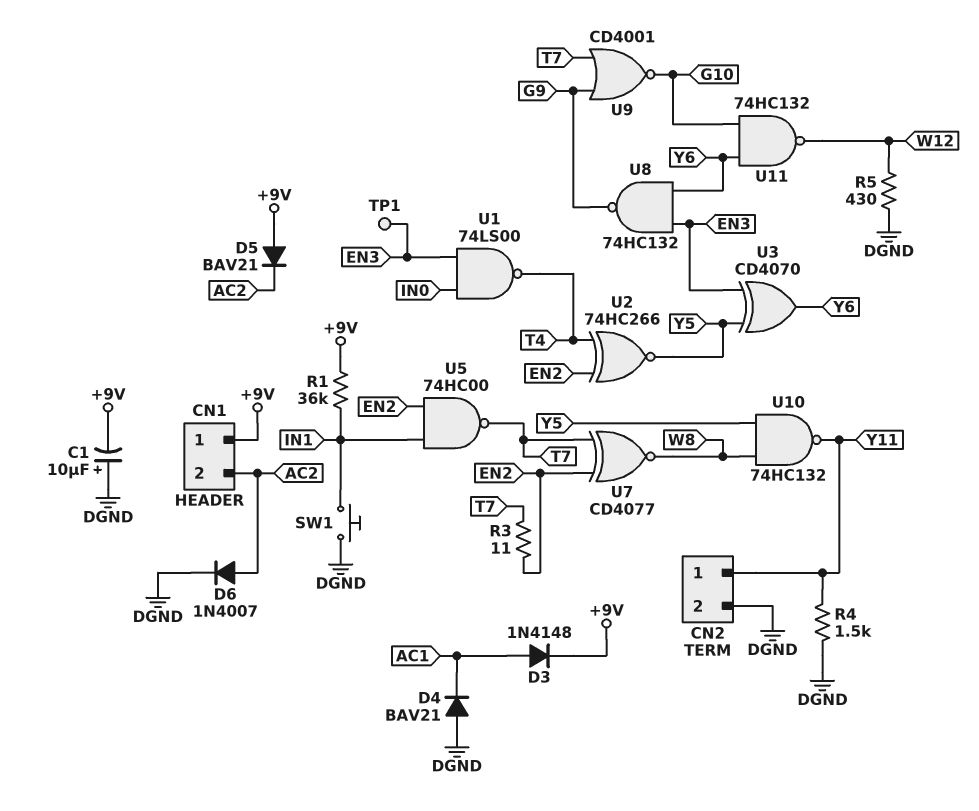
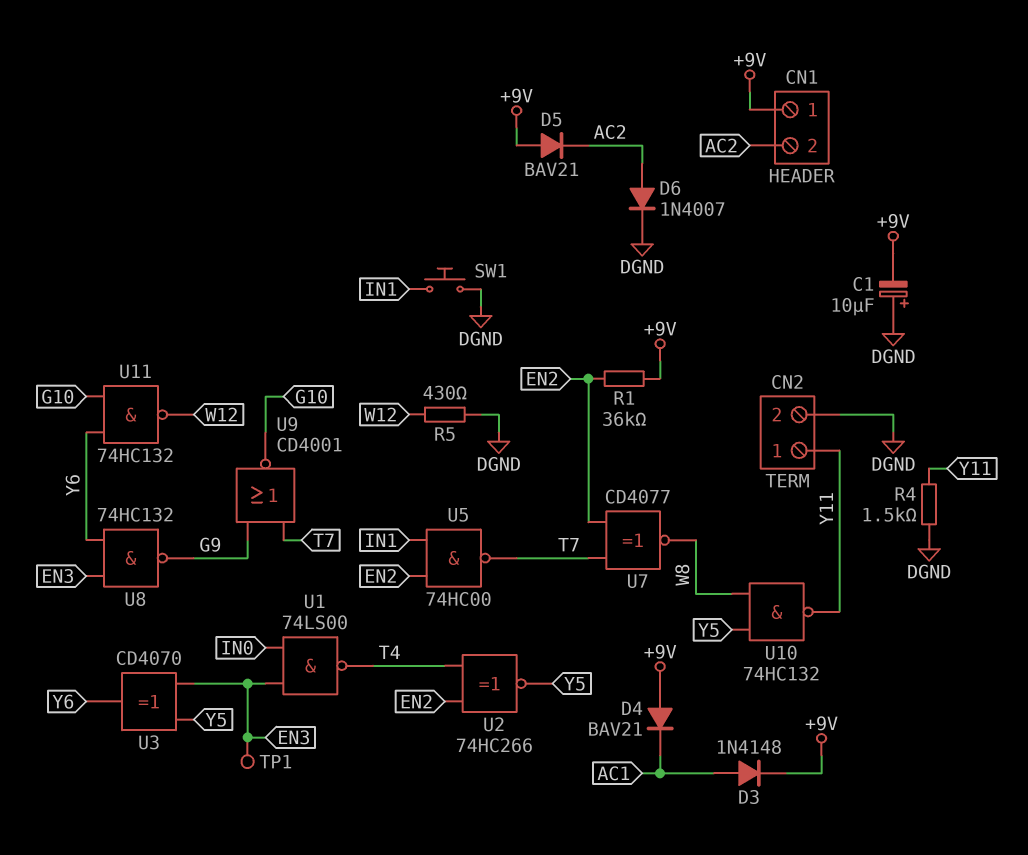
D4: diode BAV21 (A DGND, K AC1) -> diode BAV21 (A +9V, K AC1)
R1: 36k (+9V, IN1) -> 36k (+9V, EN2)
R3: 11 (EN2, T7) -> none

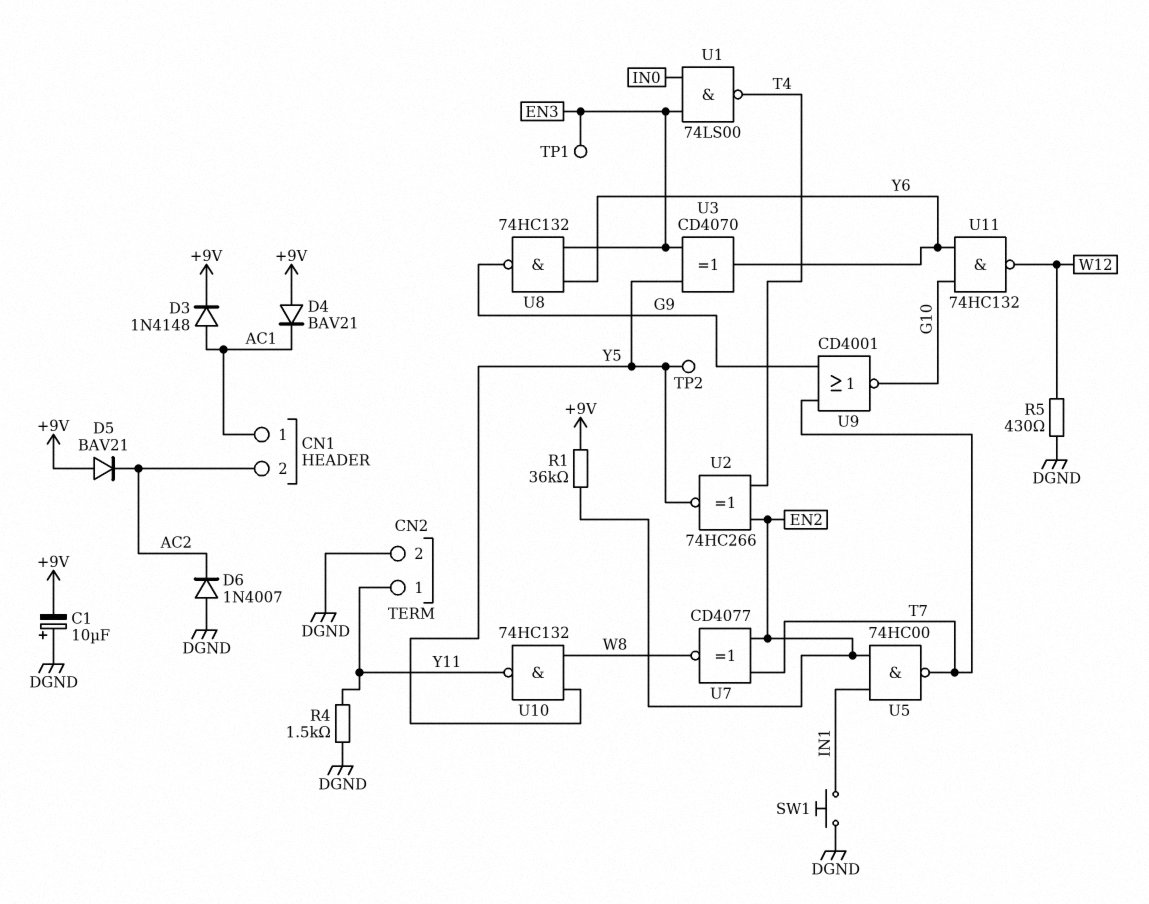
CN1 pin 1: +9V -> AC1
D6: diode 1N4007 (A AC2, K DGND) -> diode 1N4007 (A DGND, K AC2)
TP2: none -> test point (Y5)

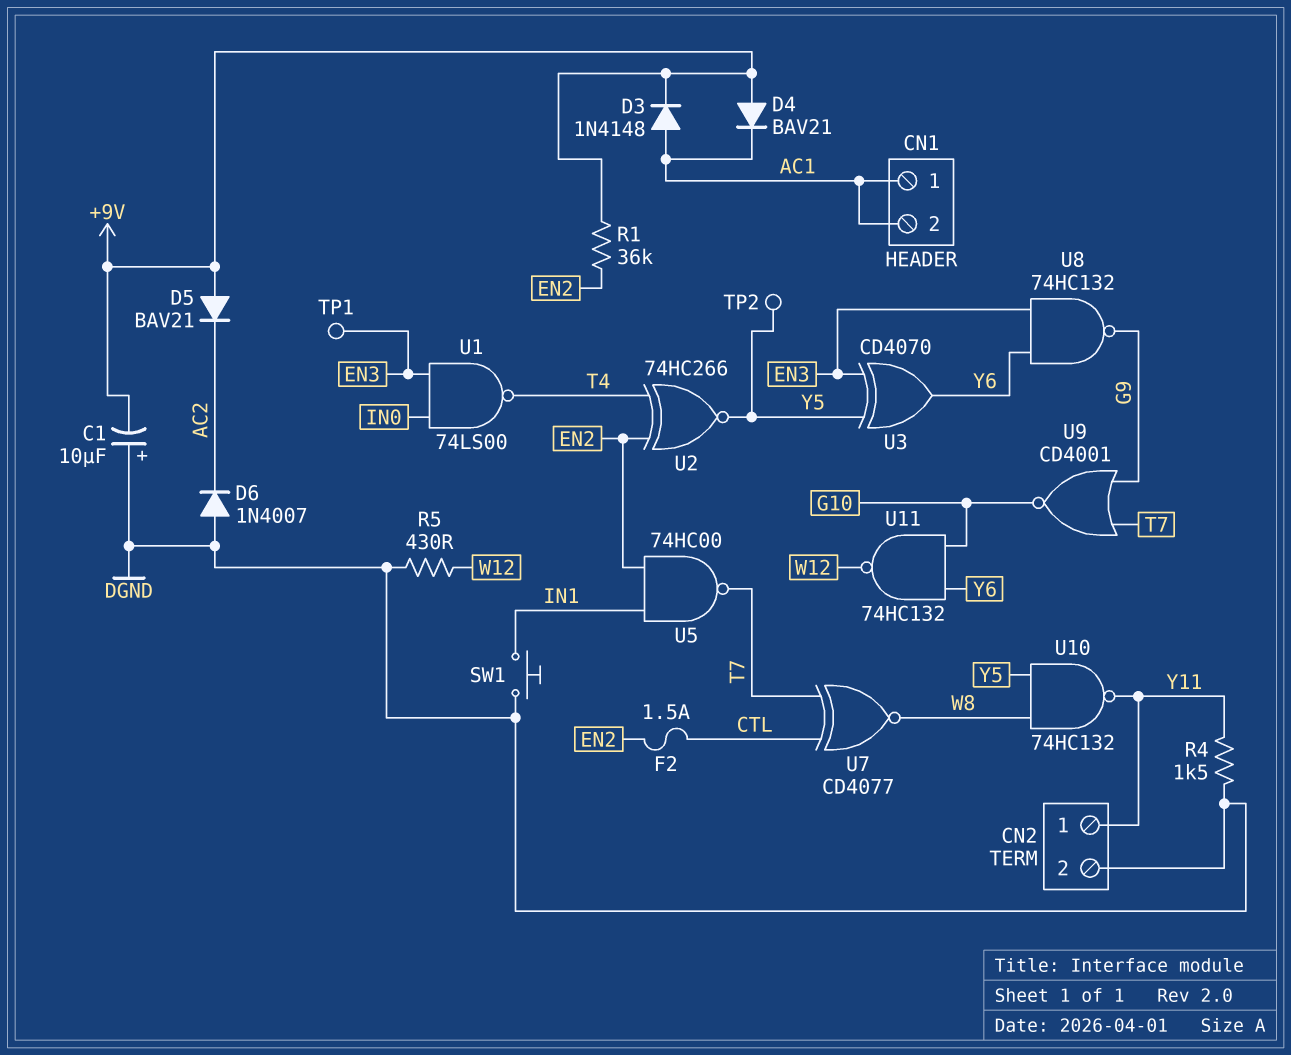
CN1 pin 2: AC2 -> AC1
F2: none -> 1.5A (CTL, EN2)
U7: XNOR CD4077 (in EN2, in T7, out W8) -> XNOR CD4077 (in CTL, in T7, out W8)

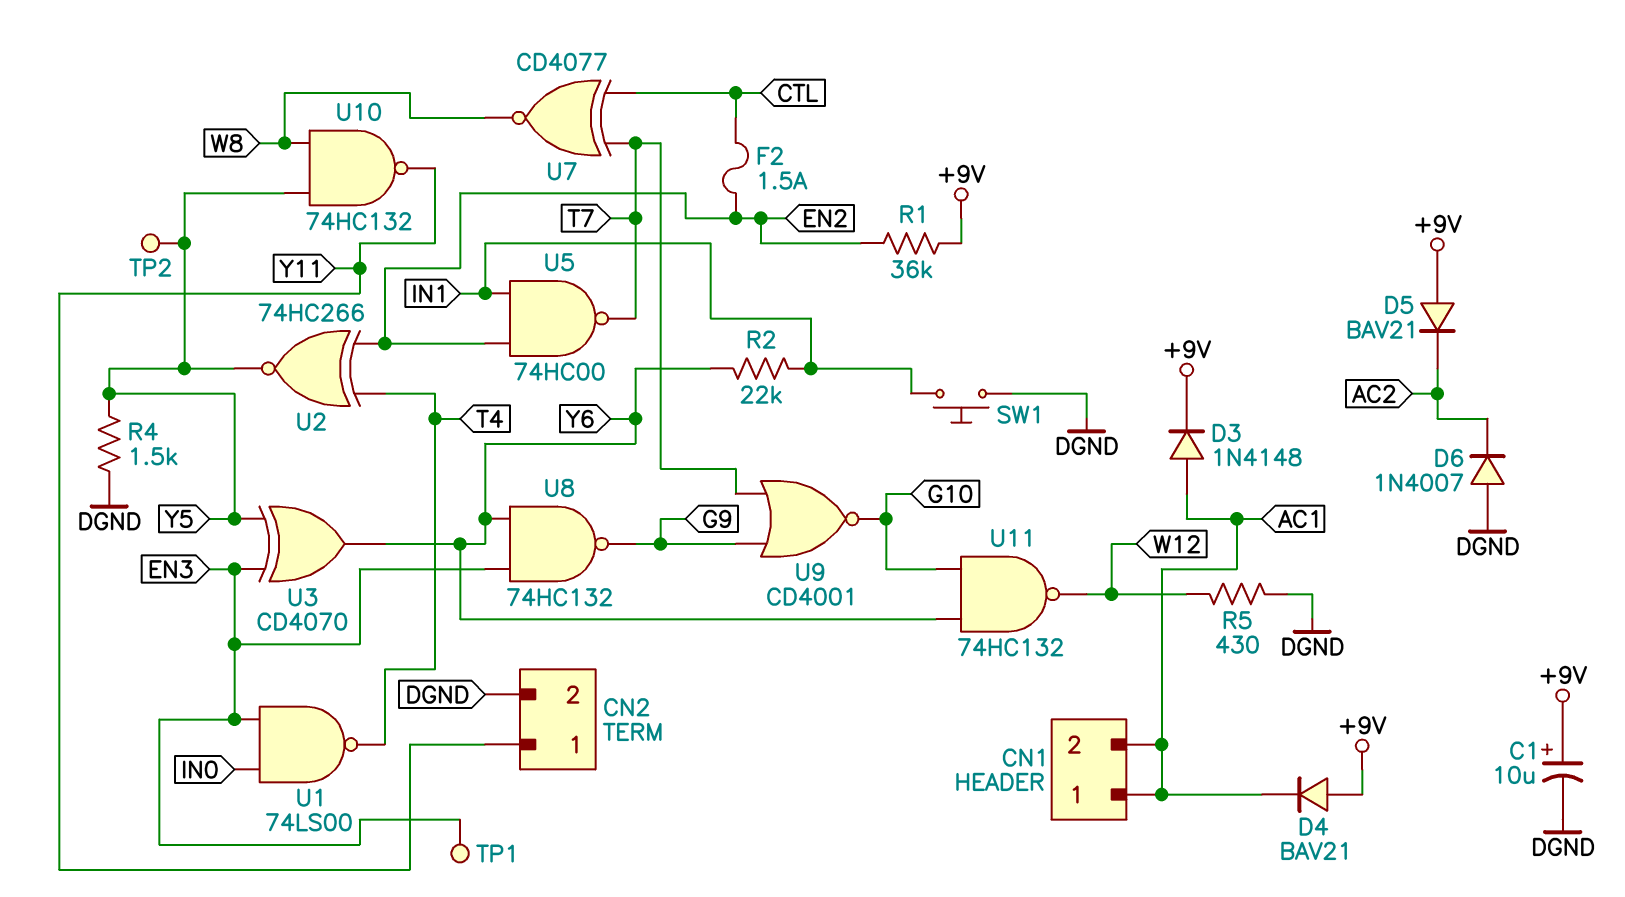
C1: 10uF (plus DGND, minus +9V) -> 10uF (plus +9V, minus DGND)
R2: none -> 22k (IN1, Y6)
R4: 1.5k (DGND, Y11) -> 1.5k (DGND, Y5)

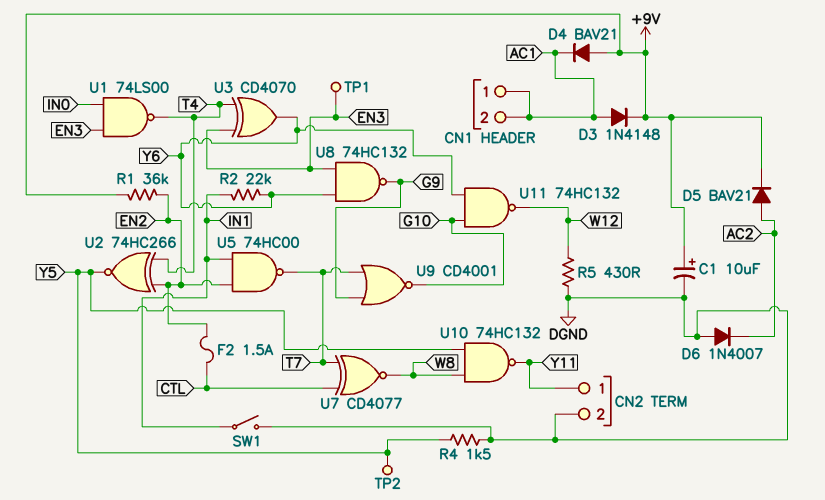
D5: diode BAV21 (A +9V, K AC2) -> diode BAV21 (A AC2, K +9V)
SW1: button (DGND, IN1) -> switch (DGND, IN1)
U3: XOR CD4070 (in EN3, in Y5, out Y6) -> XOR CD4070 (in EN3, in T4, out Y6)

